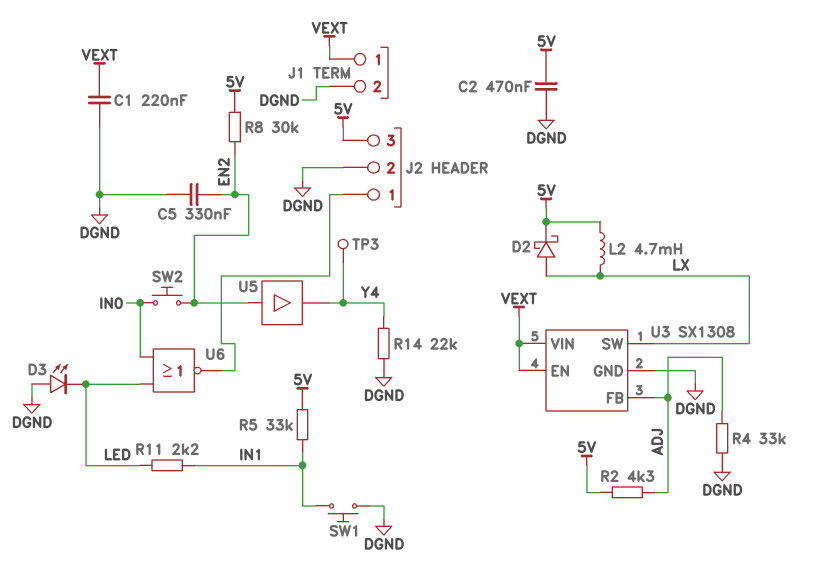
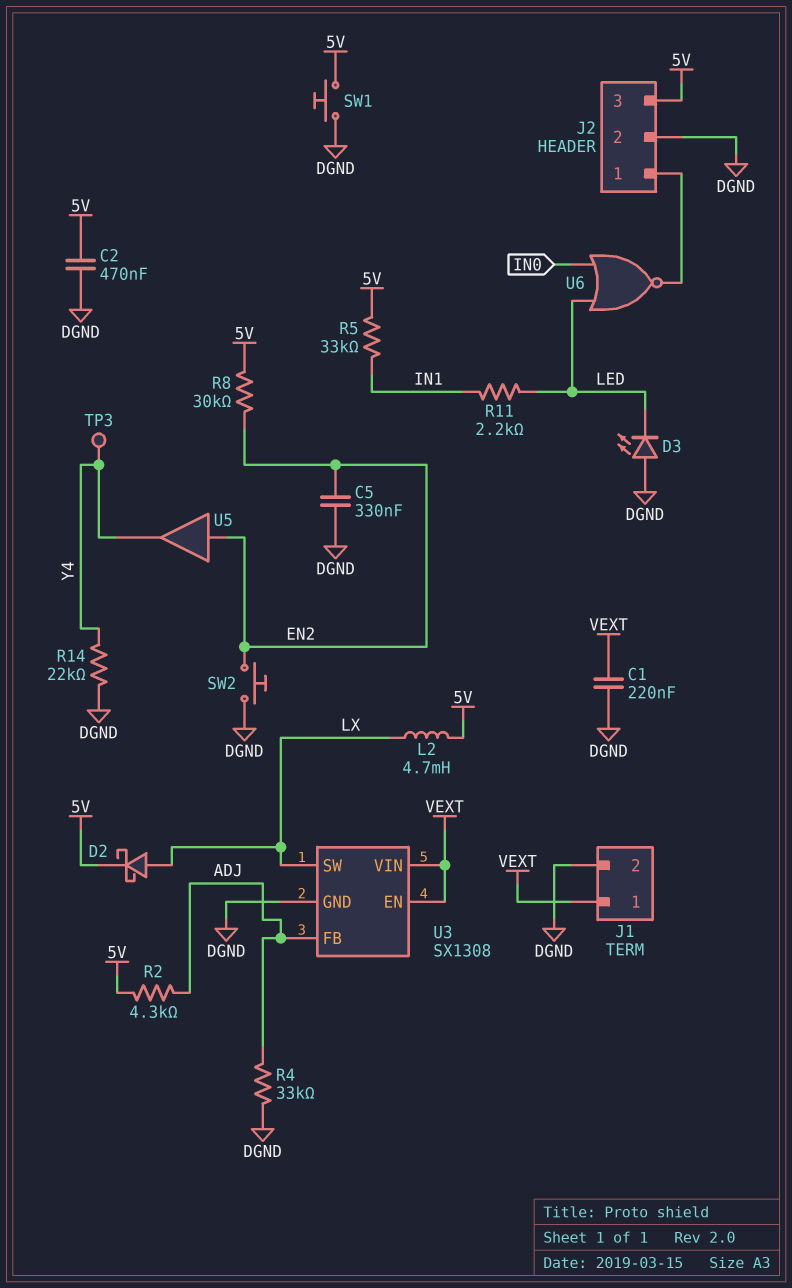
SW1: button (DGND, IN1) -> button (5V, DGND)
SW2: button (EN2, IN0) -> button (DGND, EN2)

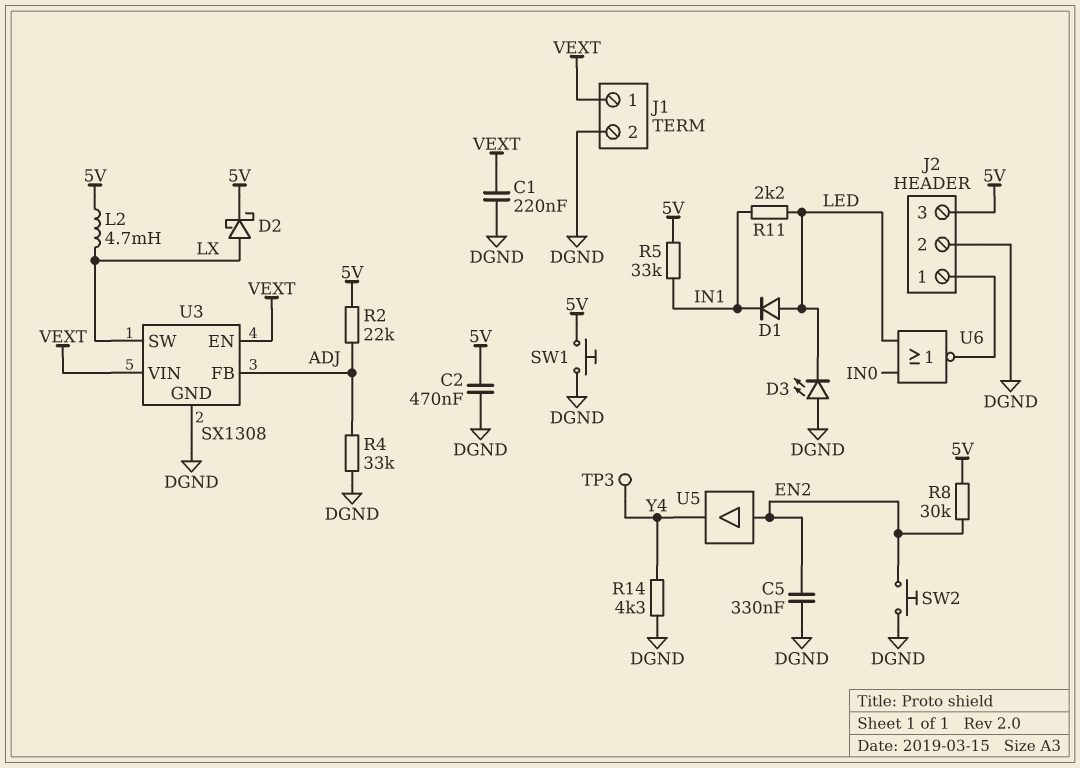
D1: none -> diode (A LED, K IN1)
R2: 4.3k (5V, ADJ) -> 22k (5V, ADJ)
R14: 22k (DGND, Y4) -> 4.3k (DGND, Y4)

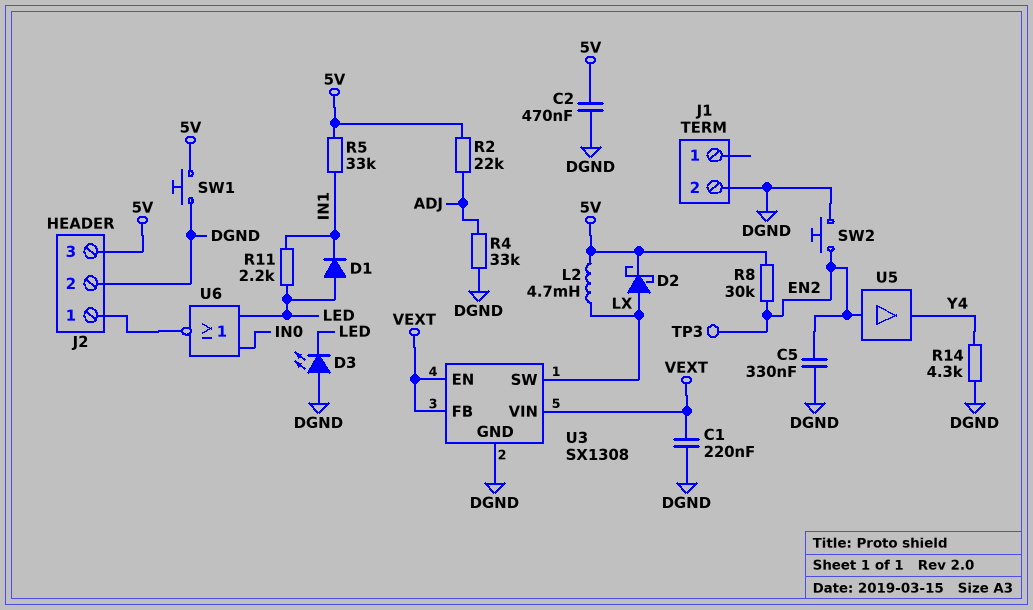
J1 pin 1: VEXT -> none
TP3: test point (Y4) -> test point (EN2)
U3 pin FB: ADJ -> VEXT

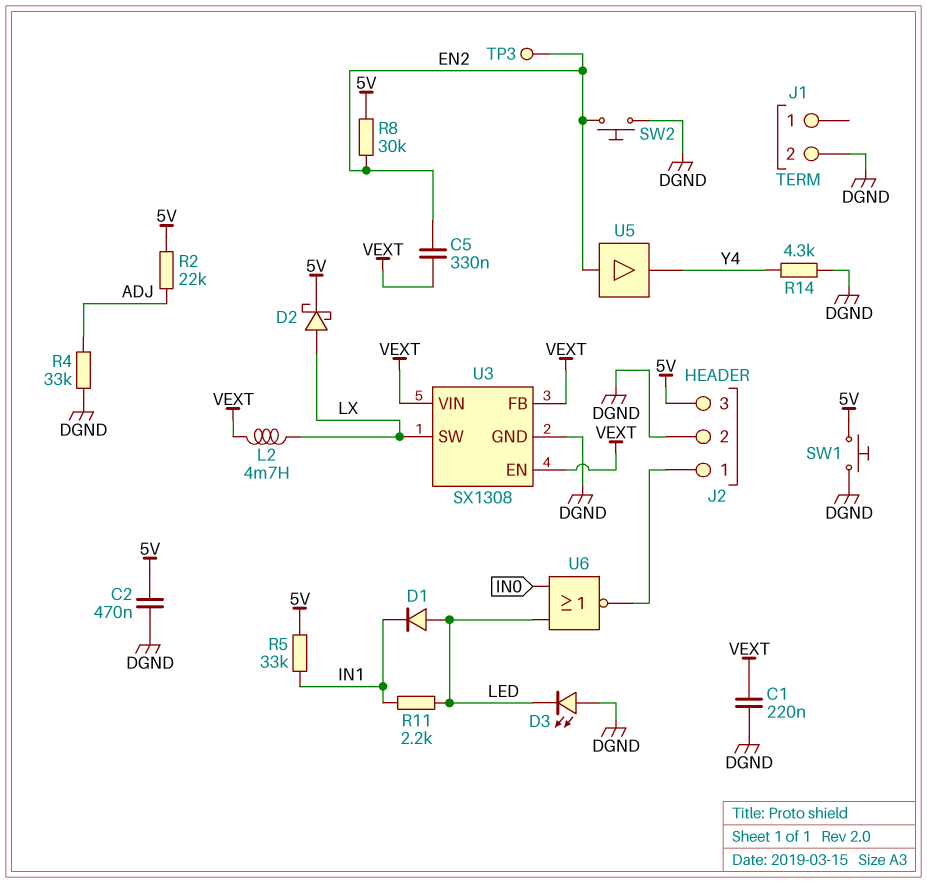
C5: 330nF (DGND, EN2) -> 330nF (EN2, VEXT)
L2: 4.7mH (5V, LX) -> 4.7mH (LX, VEXT)

